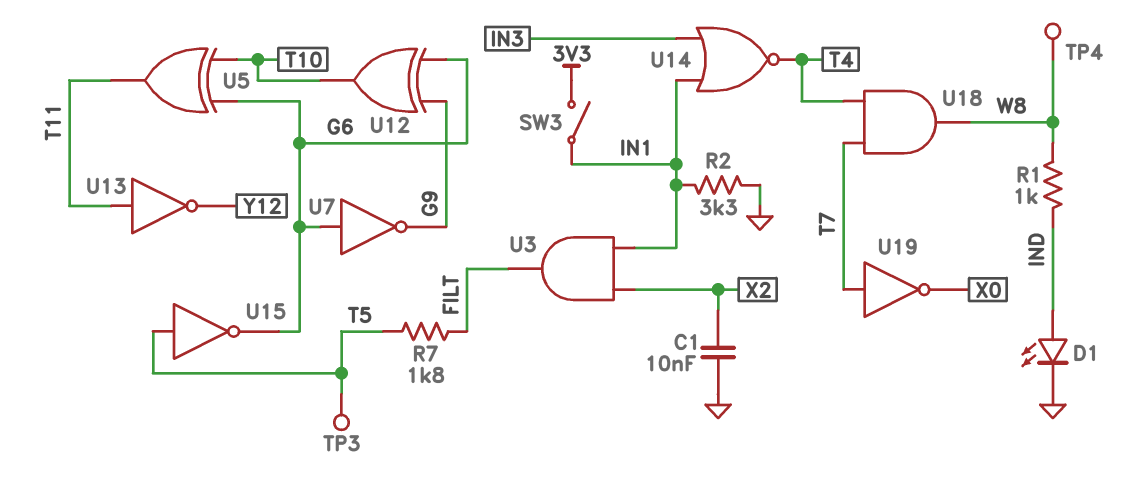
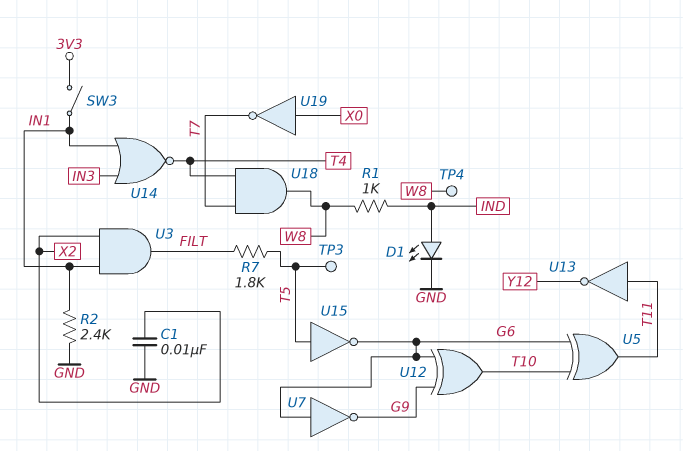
R2: 3.3k (GND, IN1) -> 2.4k (GND, IN1)
U19: NOT (in T7, out X0) -> NOT (in X0, out T7)

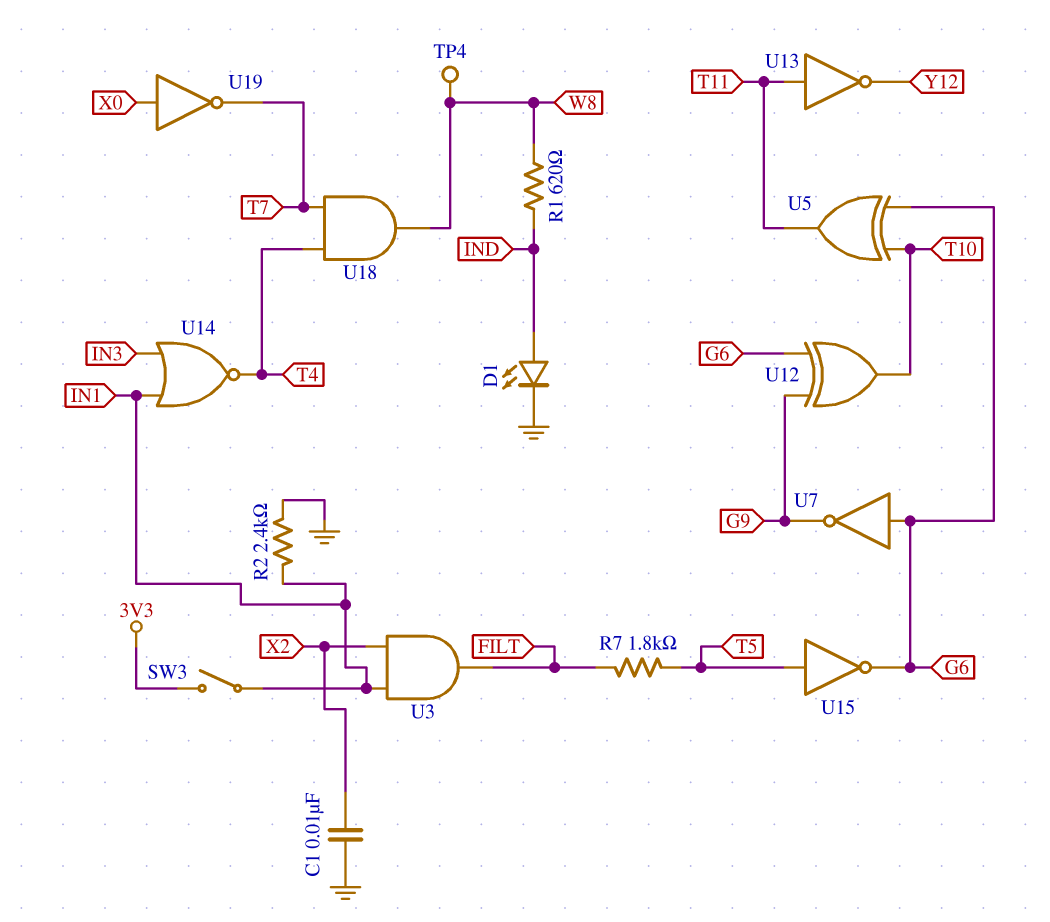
R1: 1k (IND, W8) -> 620 (IND, W8)
TP3: test point (T5) -> none

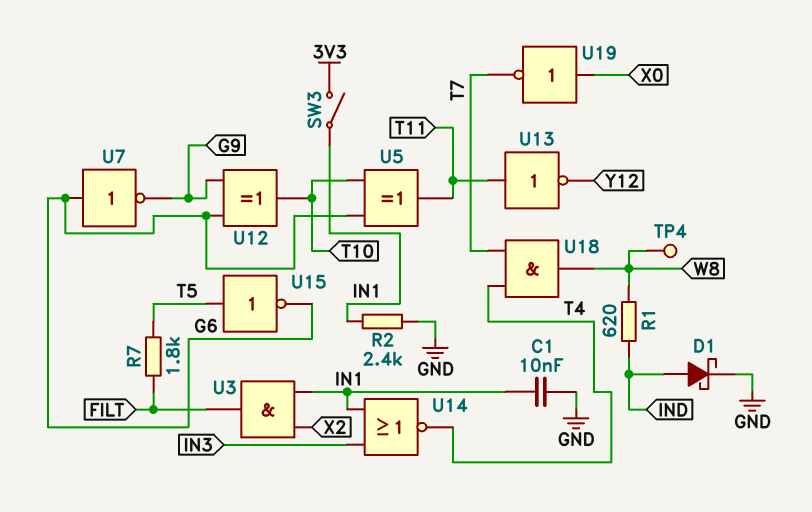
C1: 10nF (GND, X2) -> 10nF (GND, IN1)
D1: LED (A IND, K GND) -> schottky (A IND, K GND)

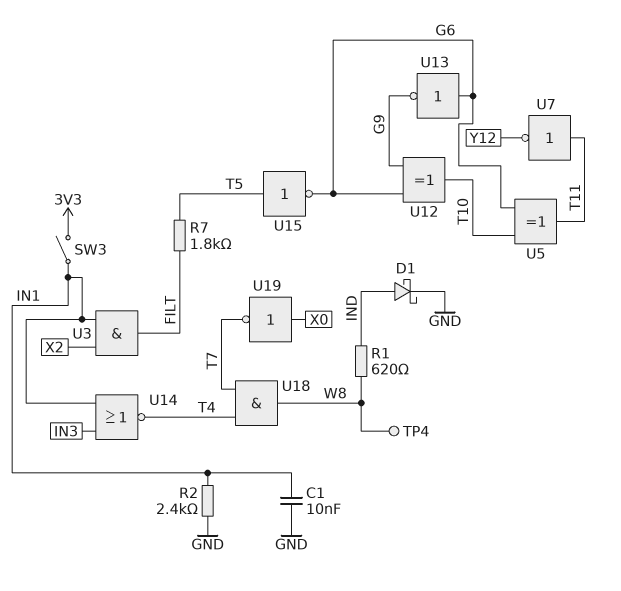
U7: NOT (in G6, out G9) -> NOT (in T11, out Y12)
U13: NOT (in T11, out Y12) -> NOT (in G6, out G9)

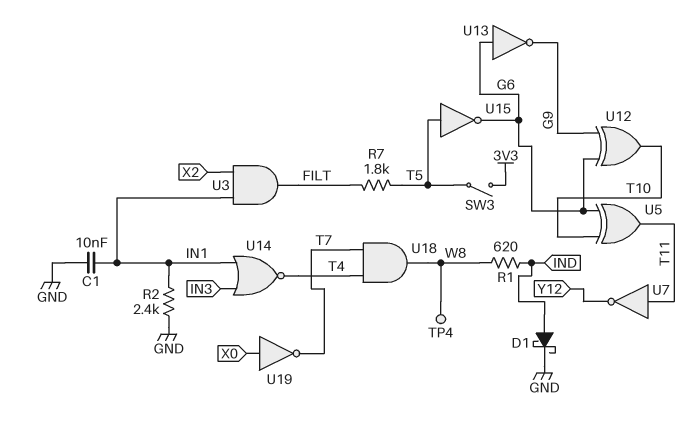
SW3: switch (3V3, IN1) -> switch (3V3, T5)

